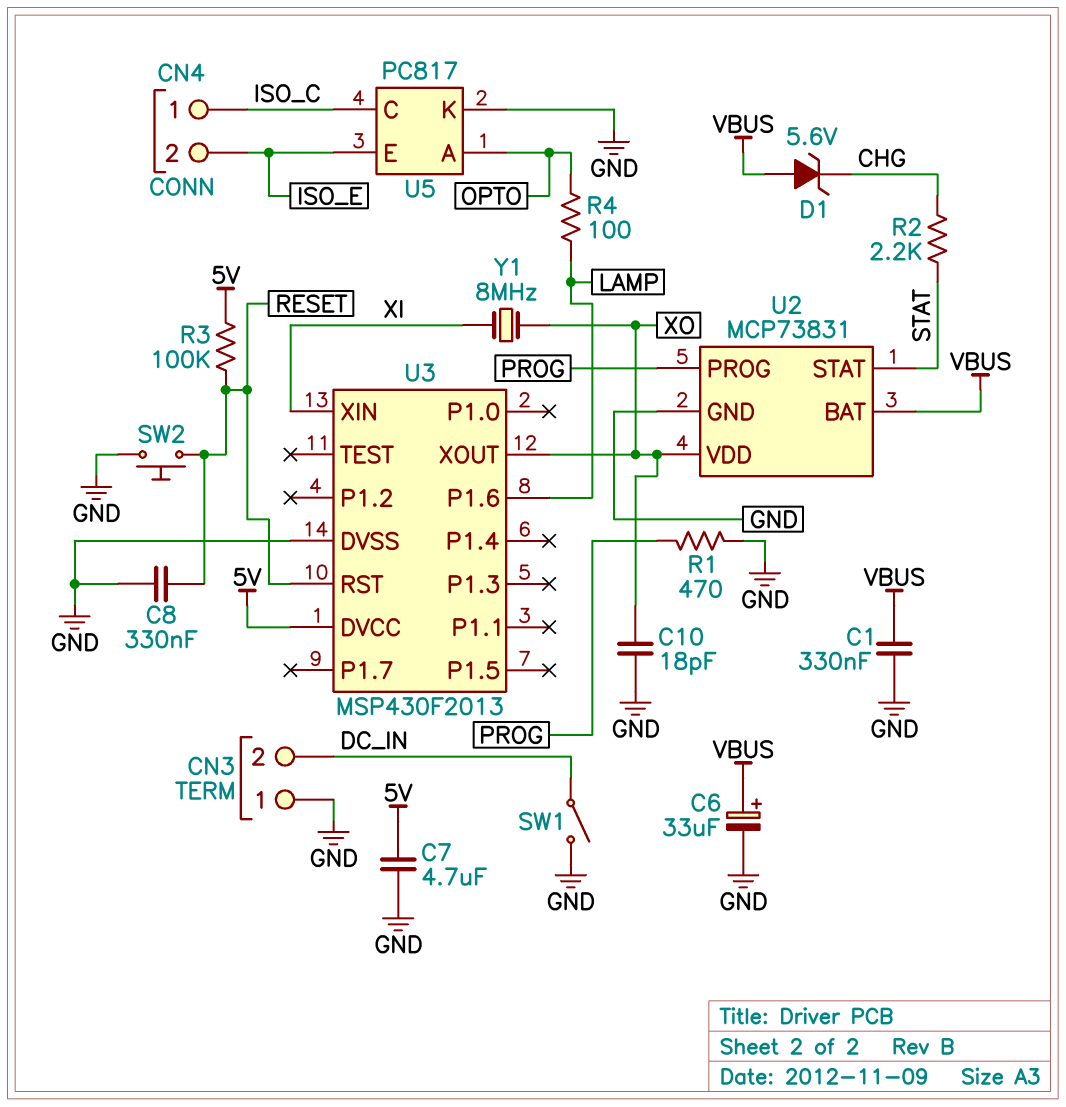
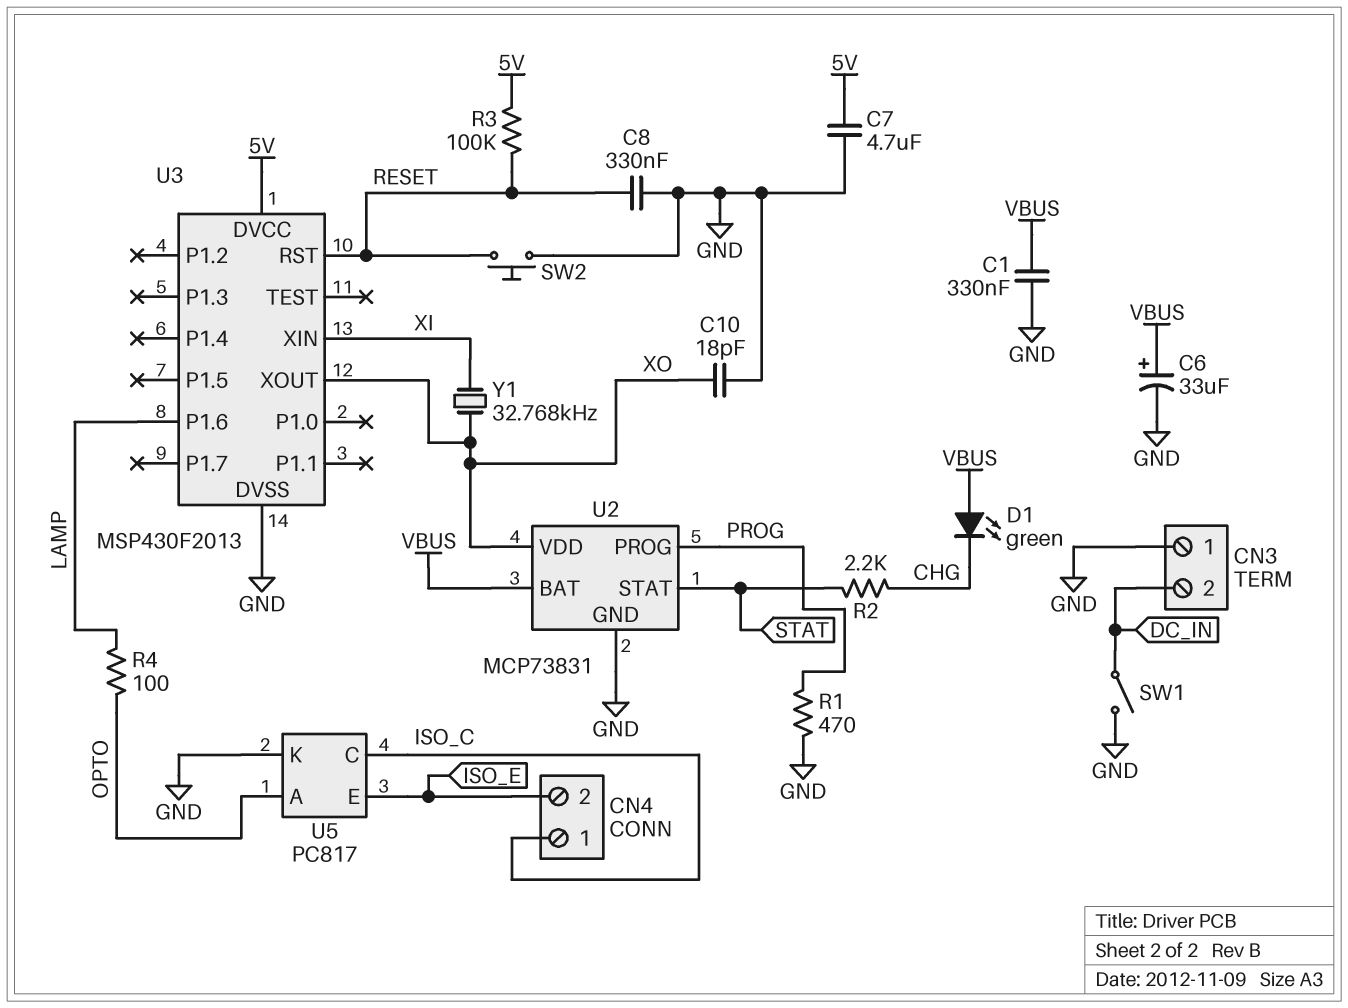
D1: zener 5.6V (A VBUS, K CHG) -> LED green (A VBUS, K CHG)
Y1: 8MHz (XI, XO) -> 32.768kHz (XI, XO)

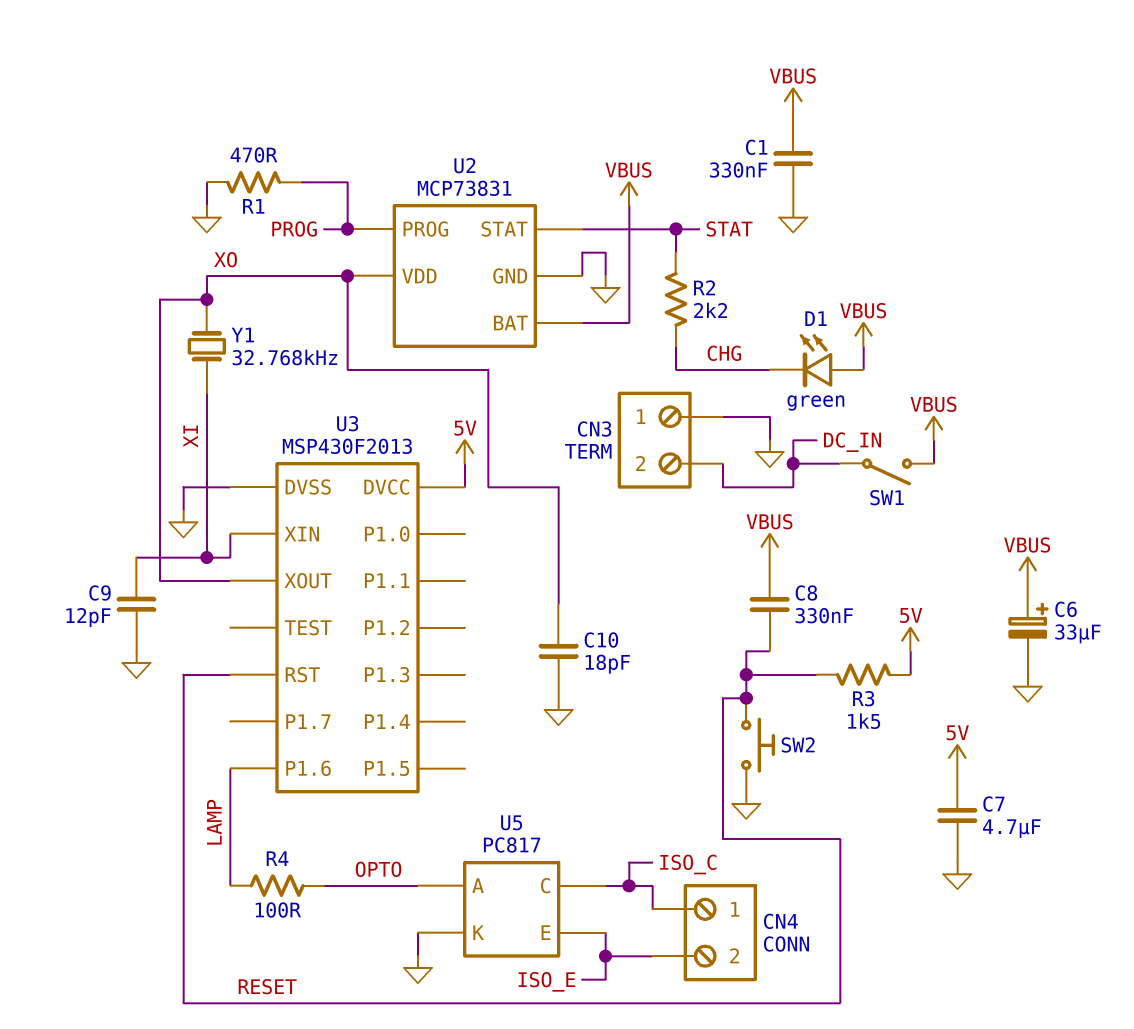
C8: 330nF (GND, RESET) -> 330nF (RESET, VBUS)
C9: none -> 12pF (GND, XI)
R3: 100k (5V, RESET) -> 1.5k (5V, RESET)
SW1: switch (DC_IN, GND) -> switch (DC_IN, VBUS)

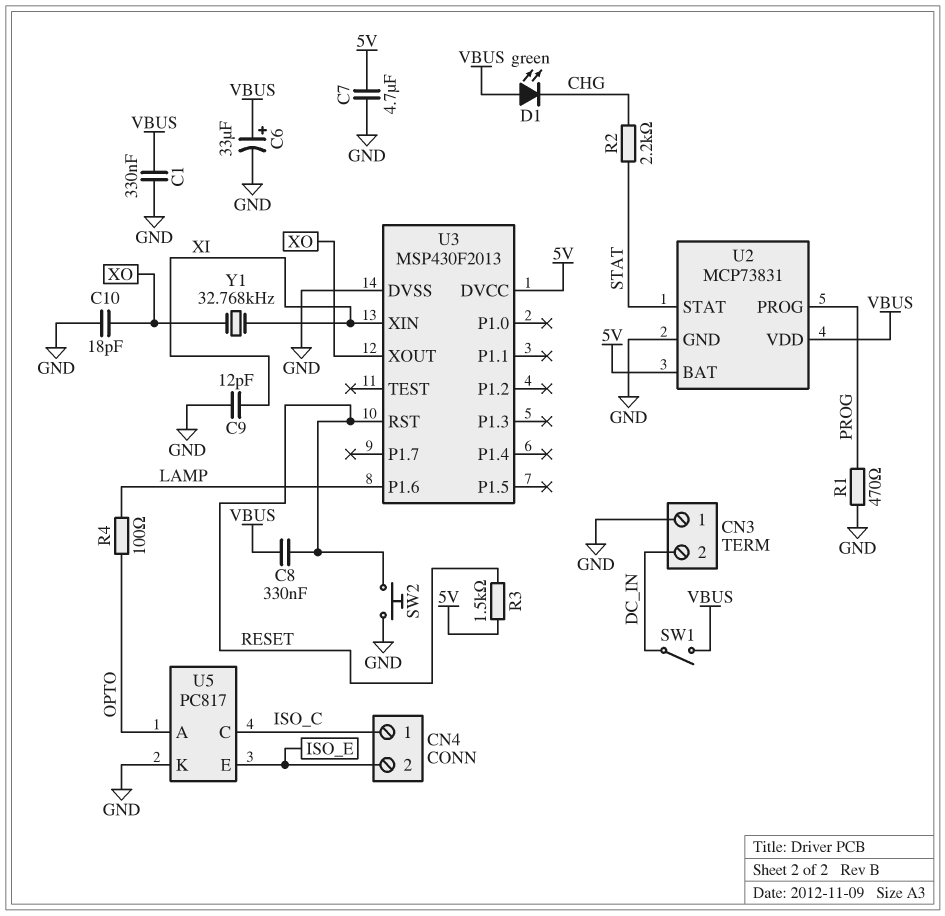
U2 pin BAT: VBUS -> 5V
U2 pin VDD: XO -> VBUS

